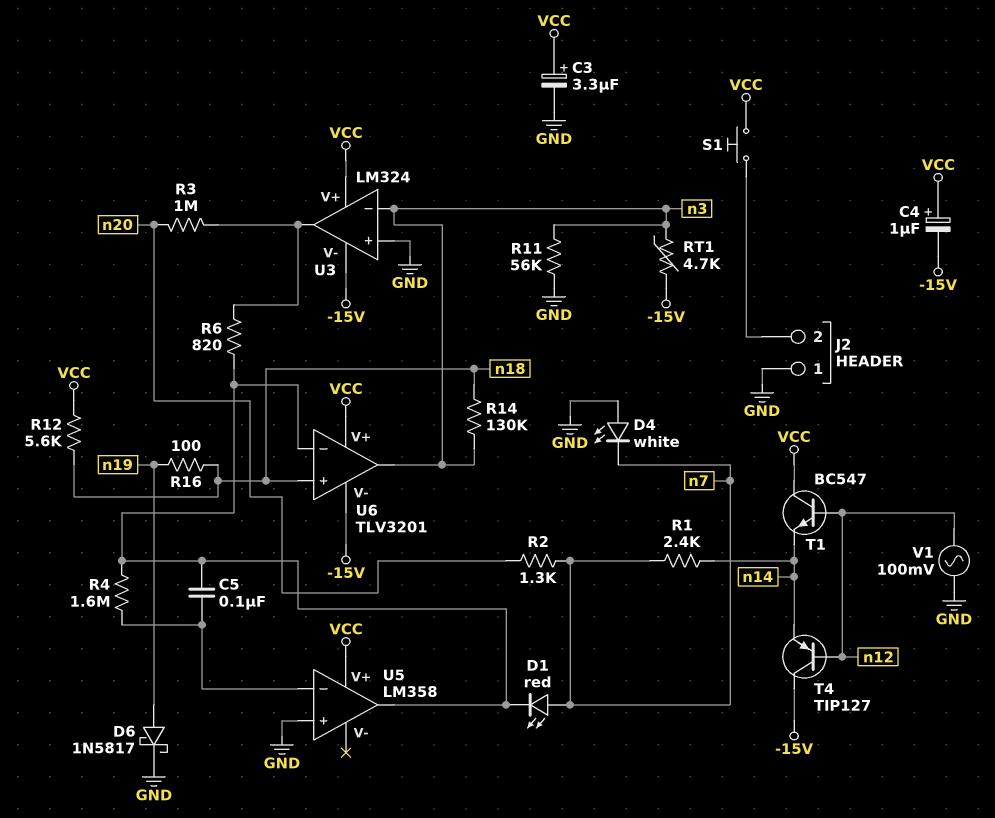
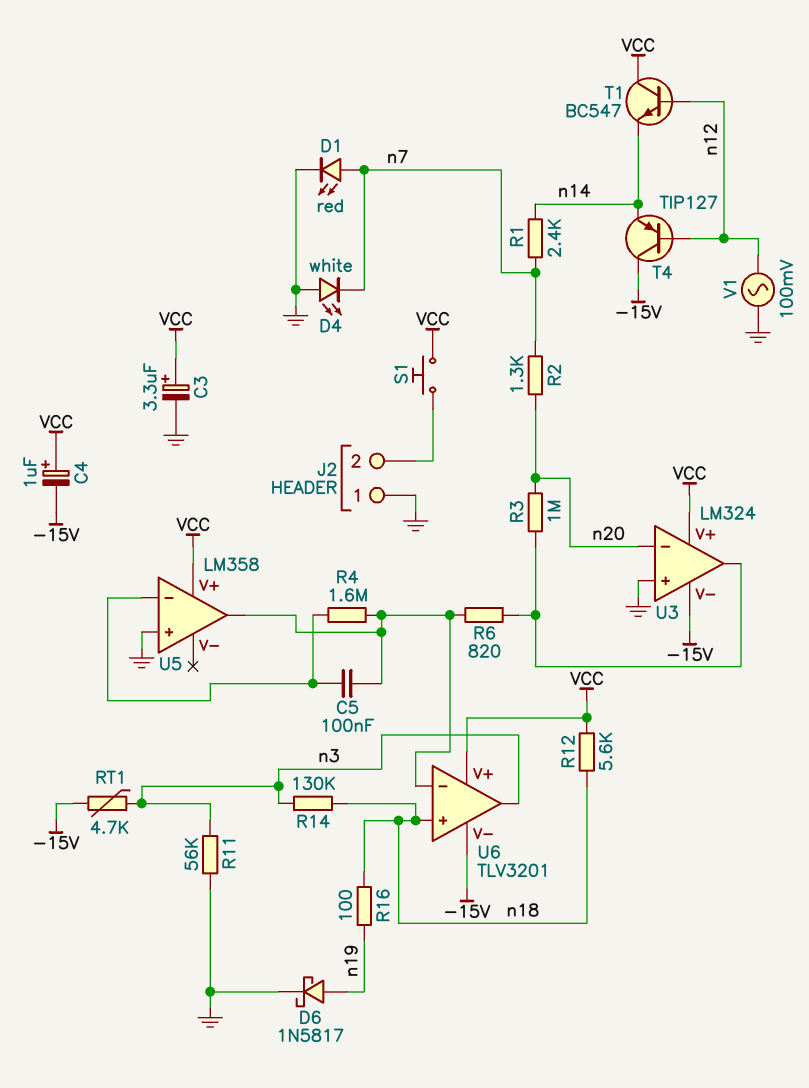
D1: LED red (A n7, K U5/out) -> LED red (A n7, K GND)
U3 pin in-: n3 -> n20

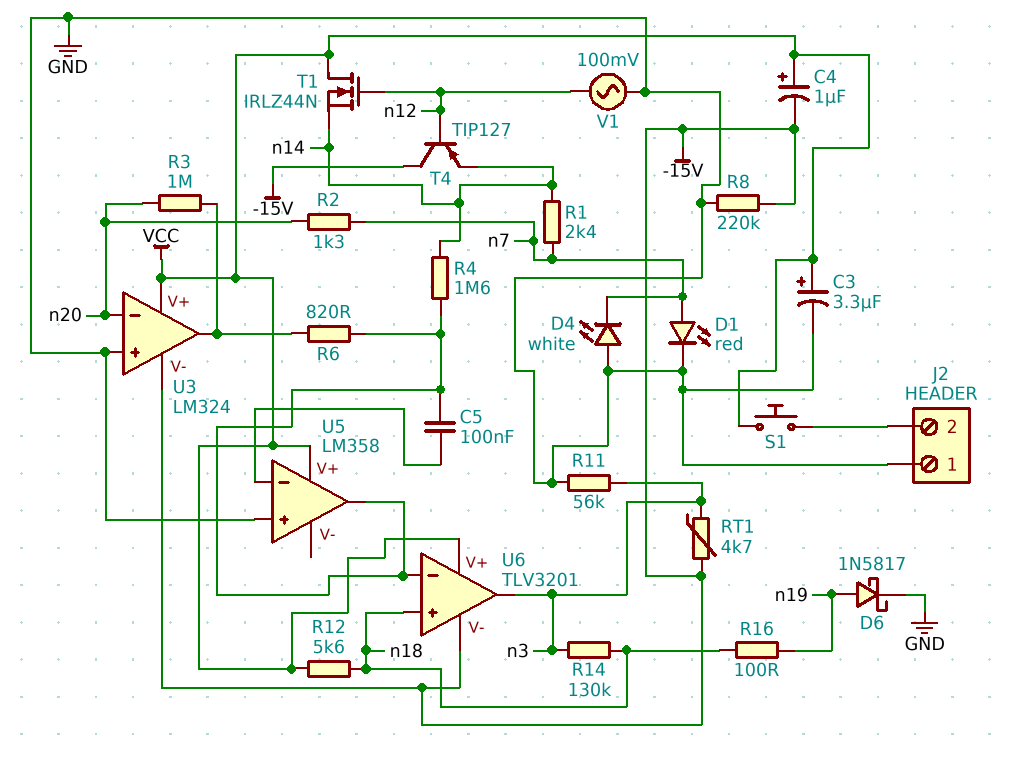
R4: 1.6M (U5/in-, U5/out) -> 1.6M (U5/out, n14)
R8: none -> 220k (-15V, GND)
T1: NPN BC547 (B n12, C VCC, E n14) -> NMOS IRLZ44N (G n12, D VCC, S n14)

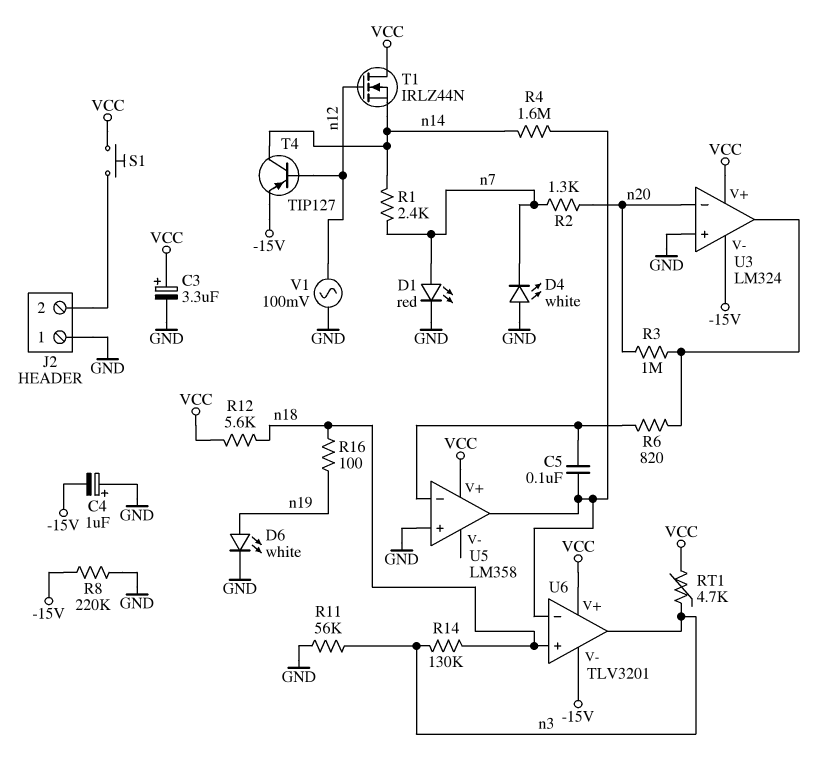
C4: 1uF (plus VCC, minus -15V) -> 1uF (plus GND, minus -15V)
D6: schottky 1N5817 (A n19, K GND) -> LED white (A n19, K GND)
R6: 820 (U3/out, U5/out) -> 820 (U3/out, U5/in-)
RT1: 4.7k (-15V, n3) -> 4.7k (VCC, n3)
T4: PNP TIP127 (B n12, C -15V, E n14) -> PNP TIP127 (B n12, C n14, E -15V)

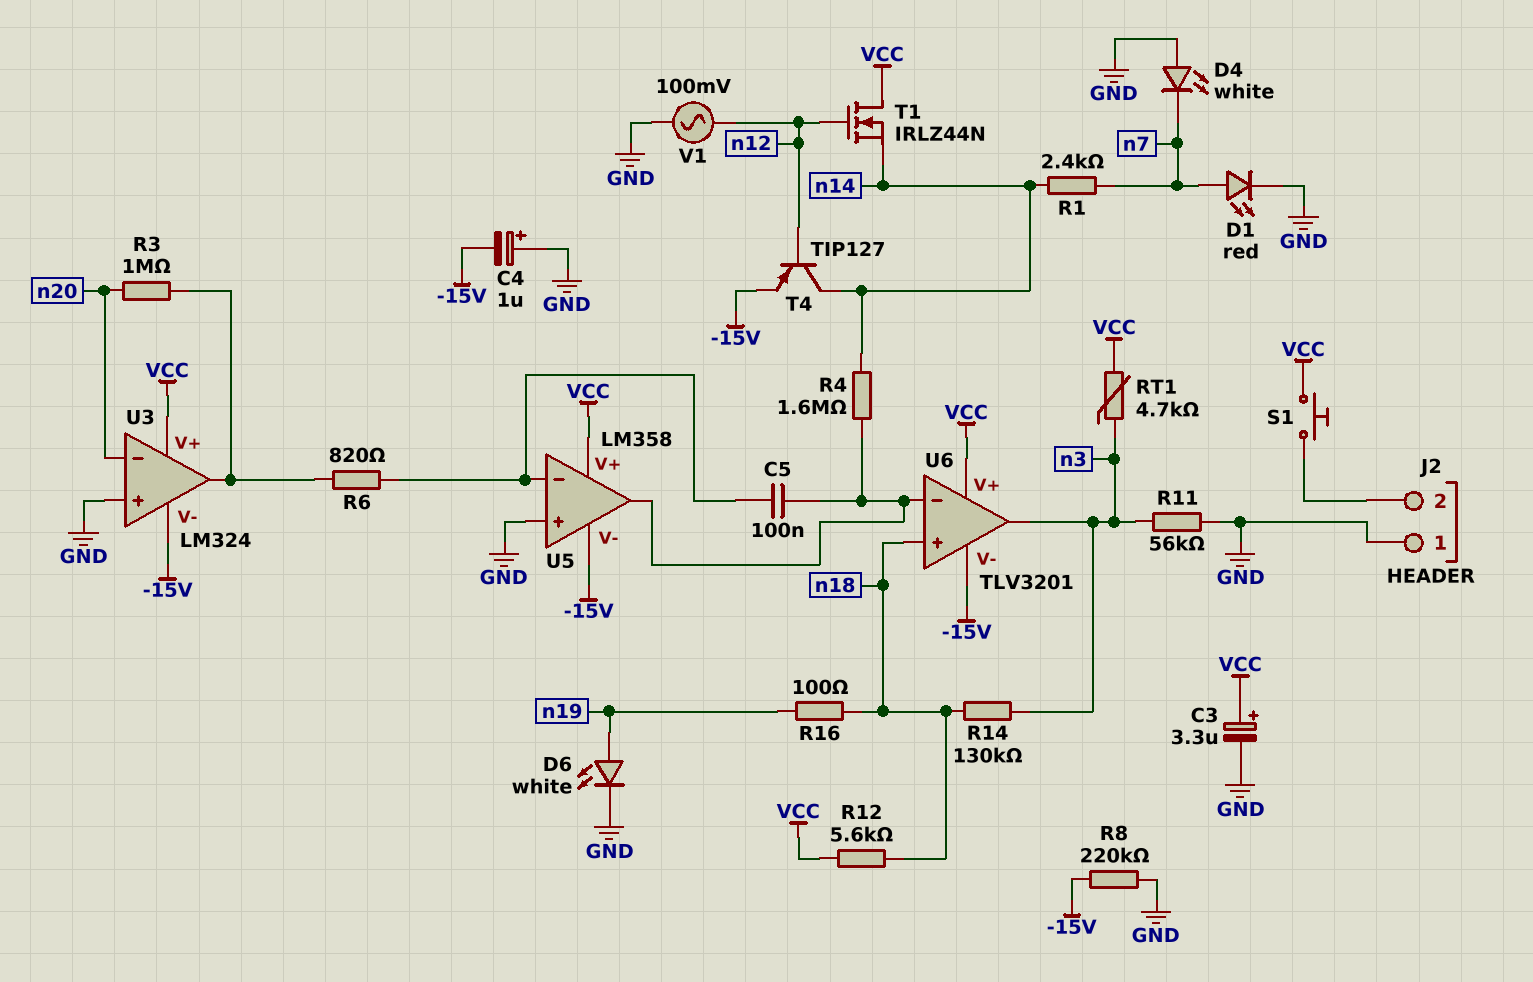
R2: 1.3k (n7, n20) -> none
U5 pin V-: none -> -15V

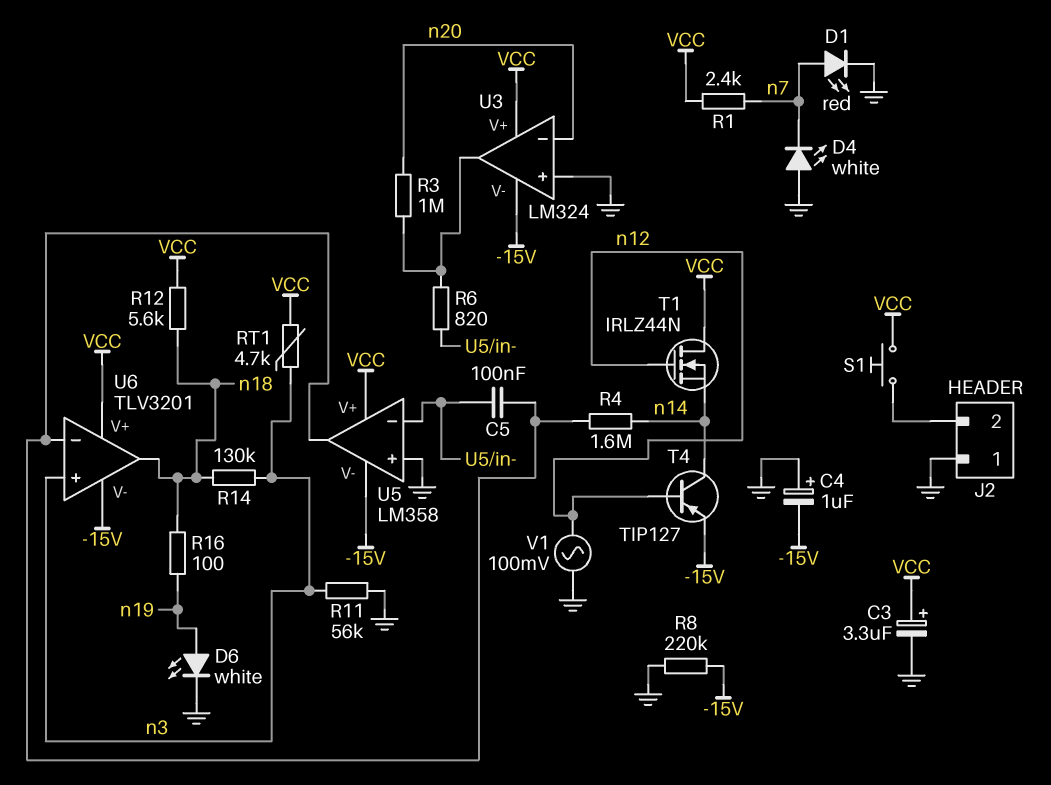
R1: 2.4k (n7, n14) -> 2.4k (VCC, n7)
U6 pin in+: n18 -> n3
U6 pin out: n3 -> n18

